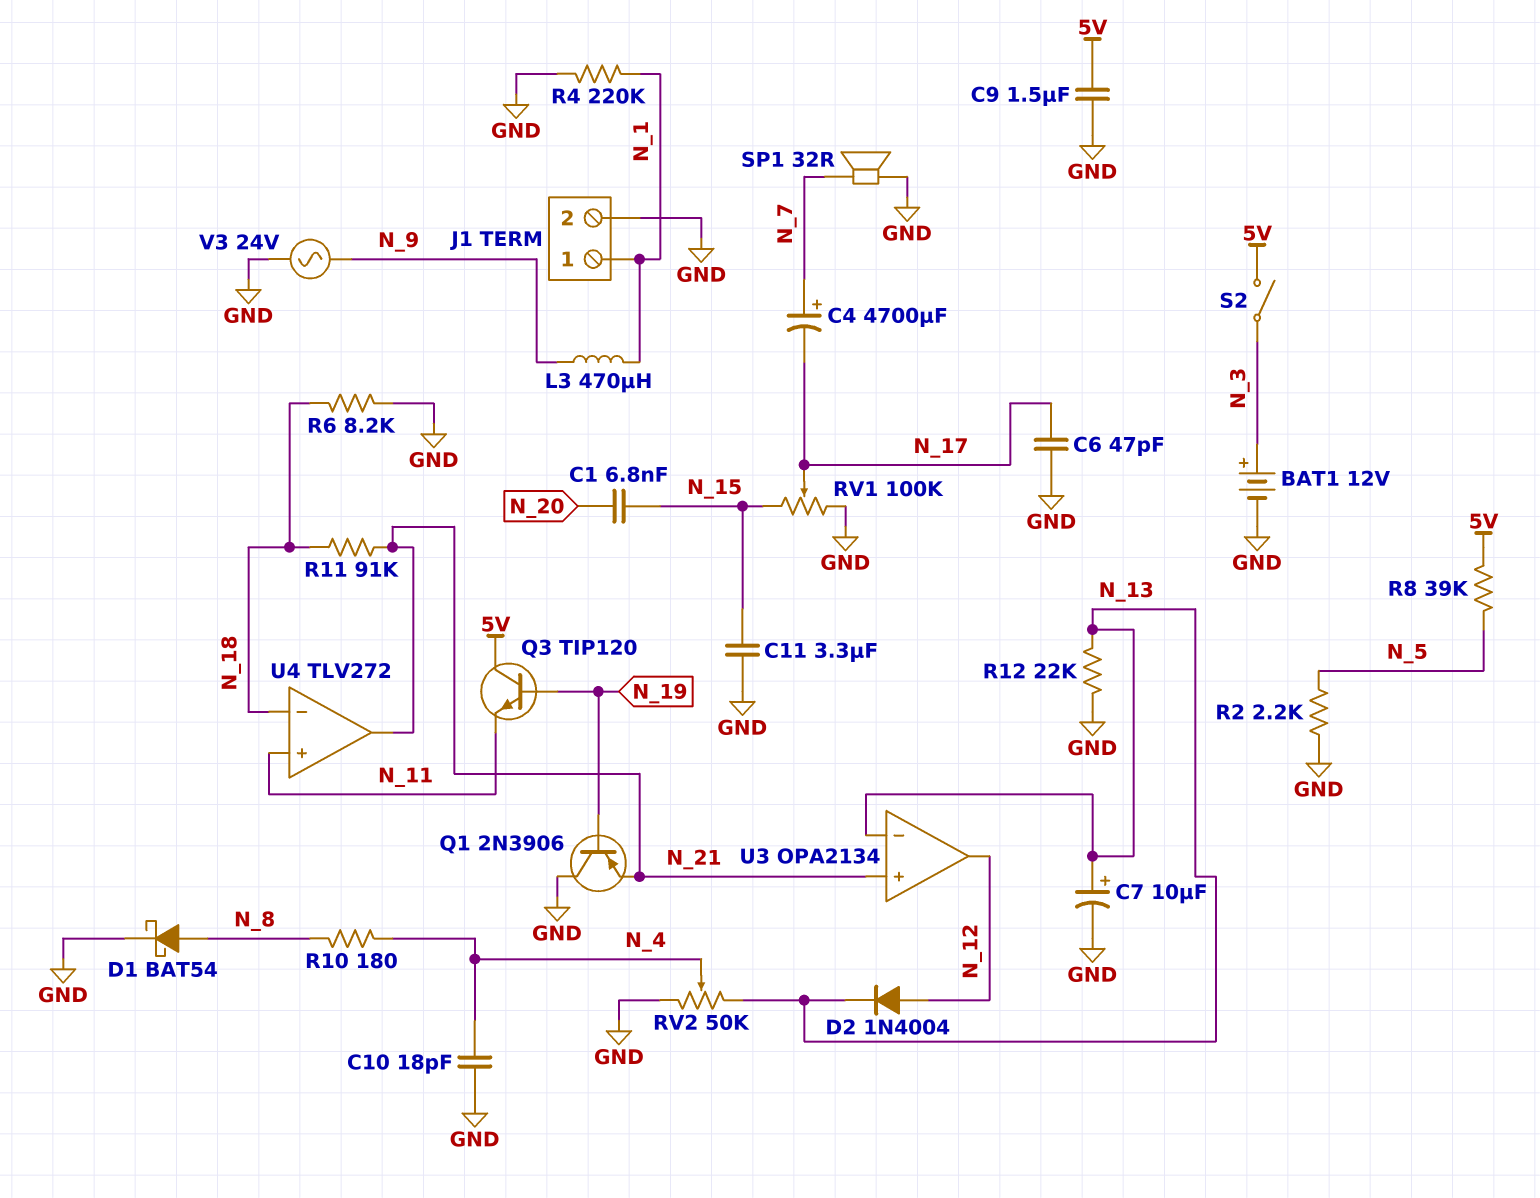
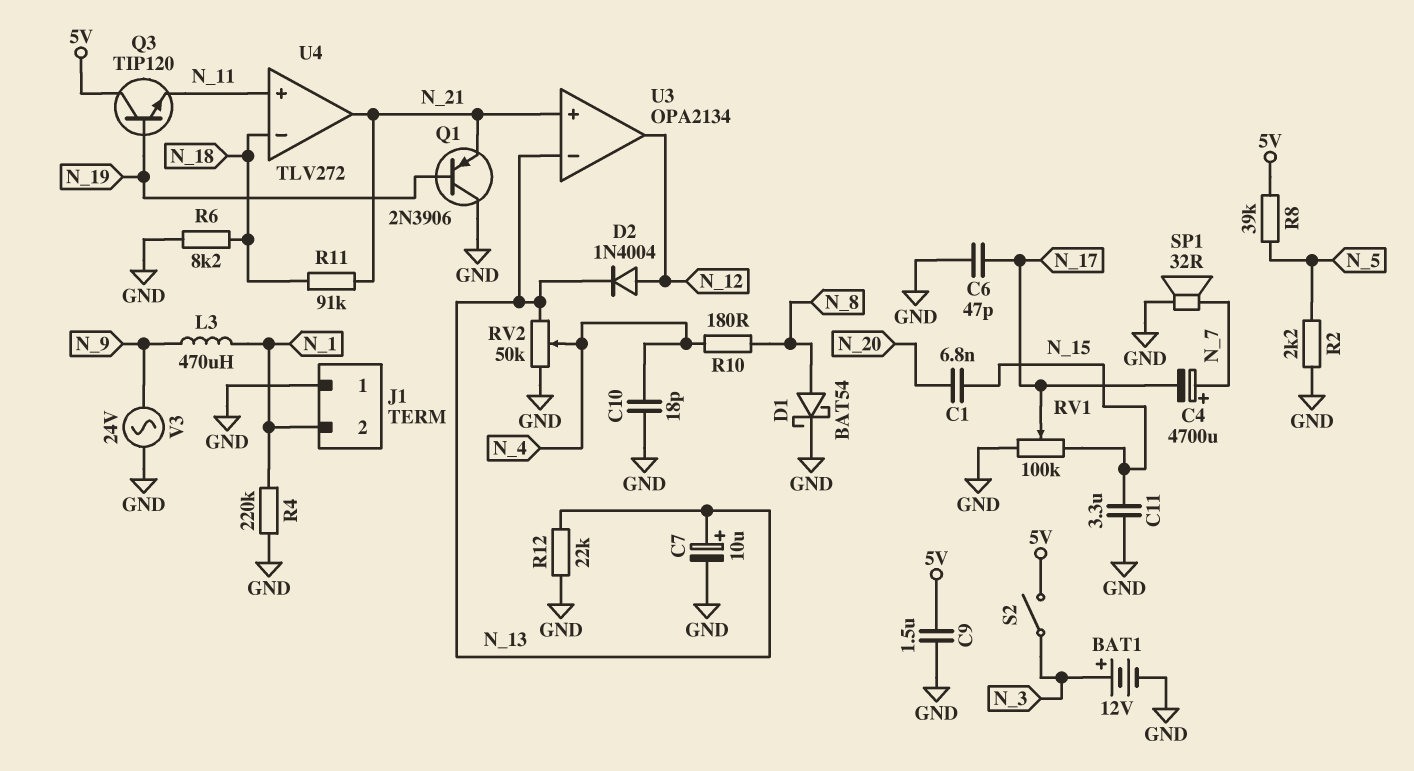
J1 pin 1: N_1 -> GND
J1 pin 2: GND -> N_1

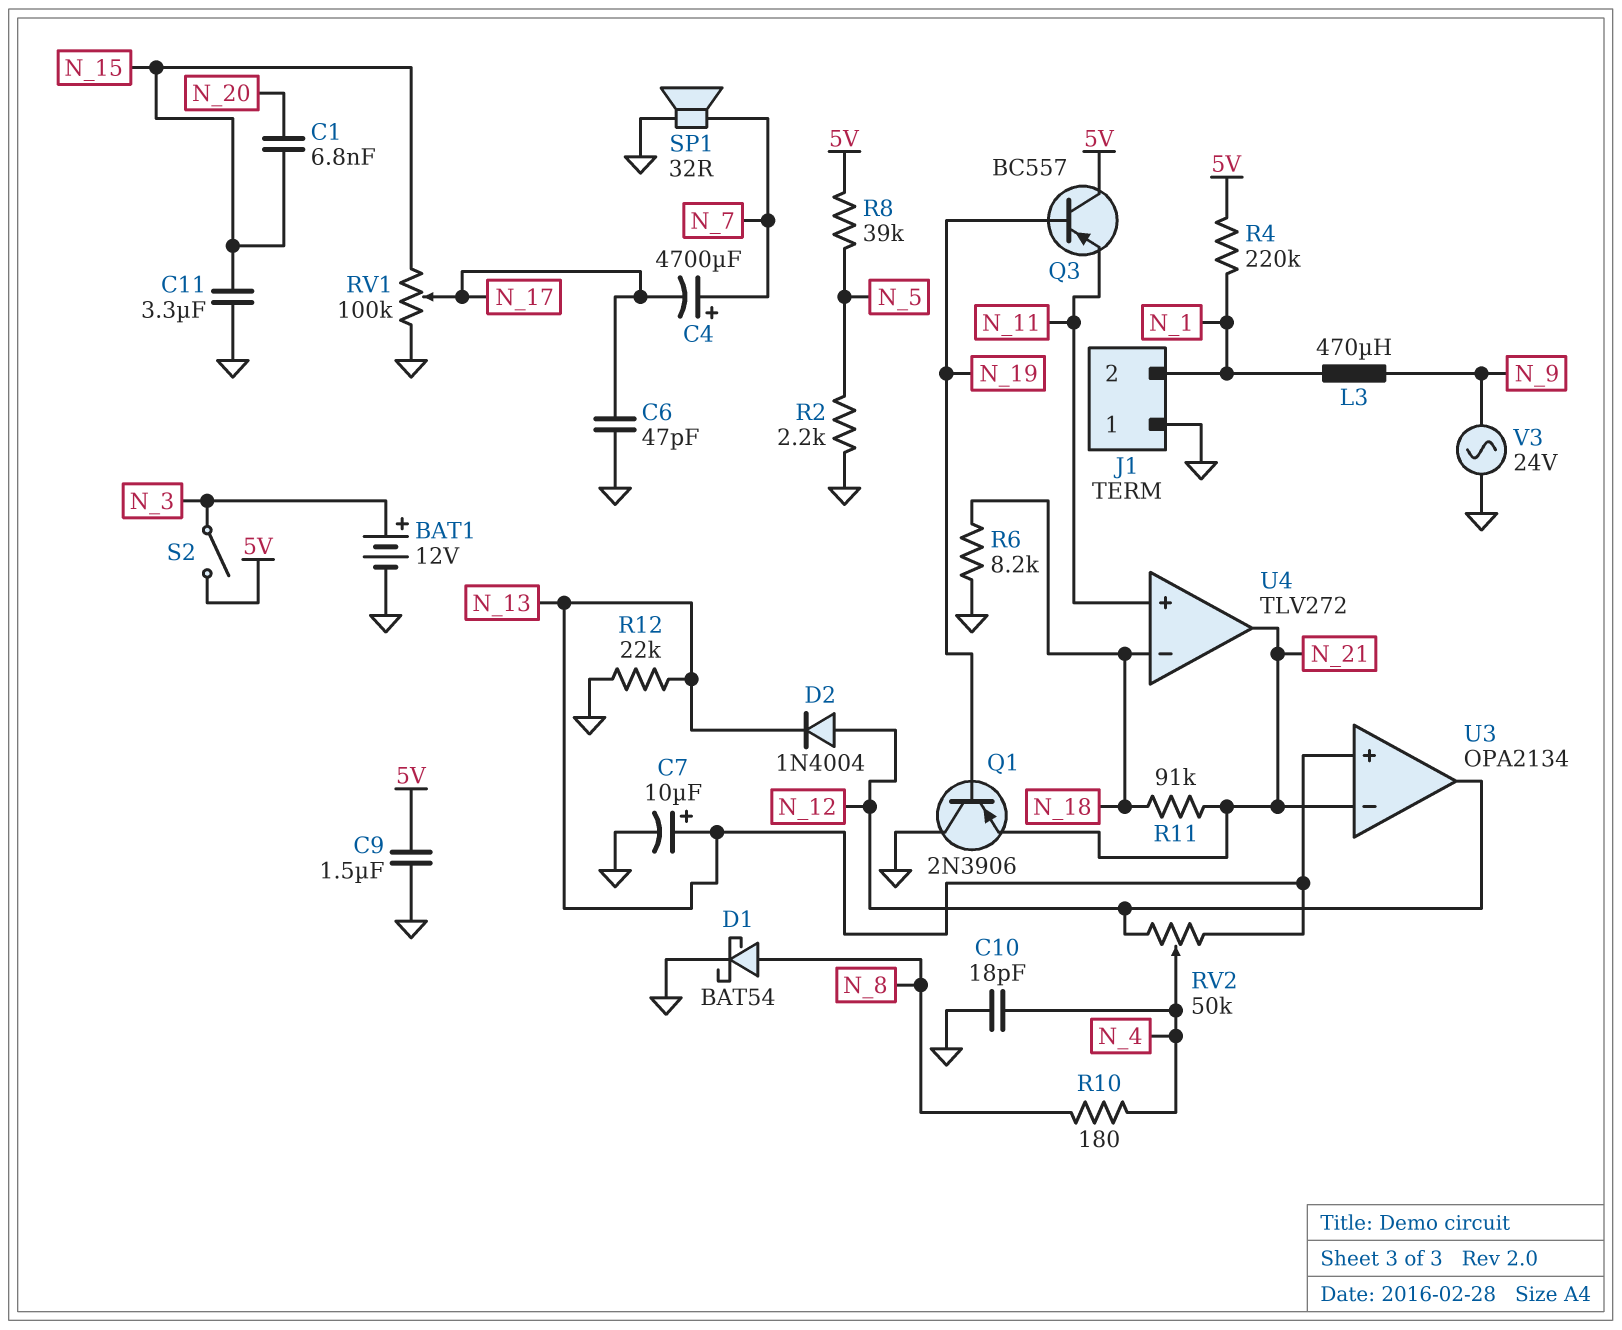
Q3: NPN TIP120 (B N_19, C 5V, E N_11) -> PNP BC557 (B N_19, C 5V, E N_11)
R4: 220k (GND, N_1) -> 220k (5V, N_1)
RV2: 50k (GND, N_13, wiper N_4) -> 50k (N_12, N_13, wiper N_4)
U3 pin in+: N_21 -> N_13
U3 pin in-: N_13 -> N_21

